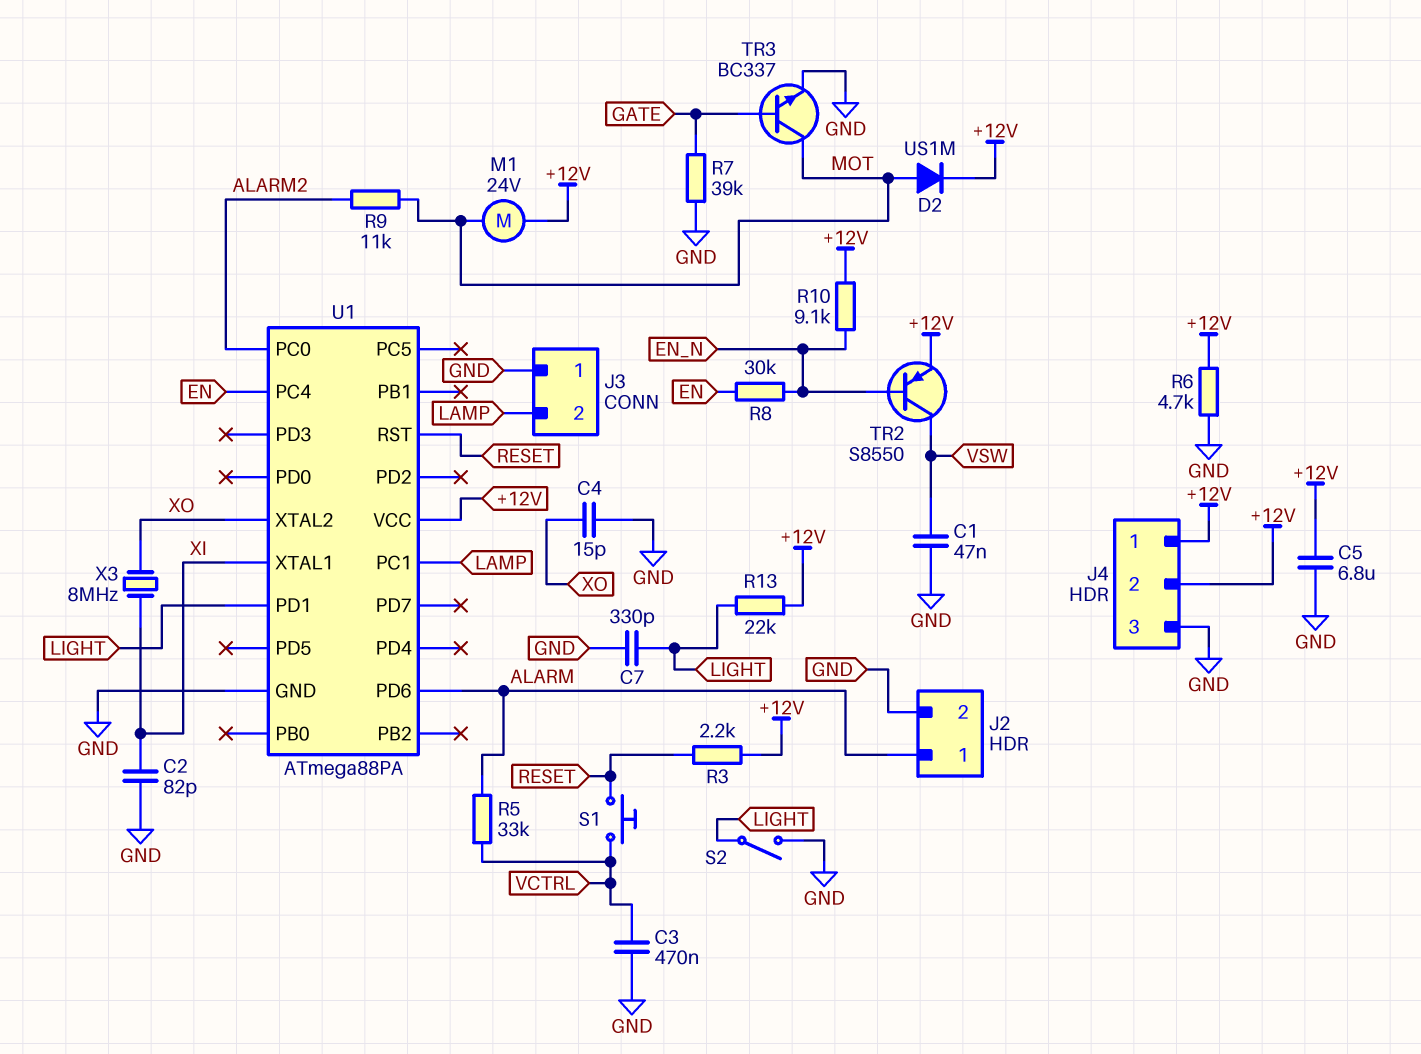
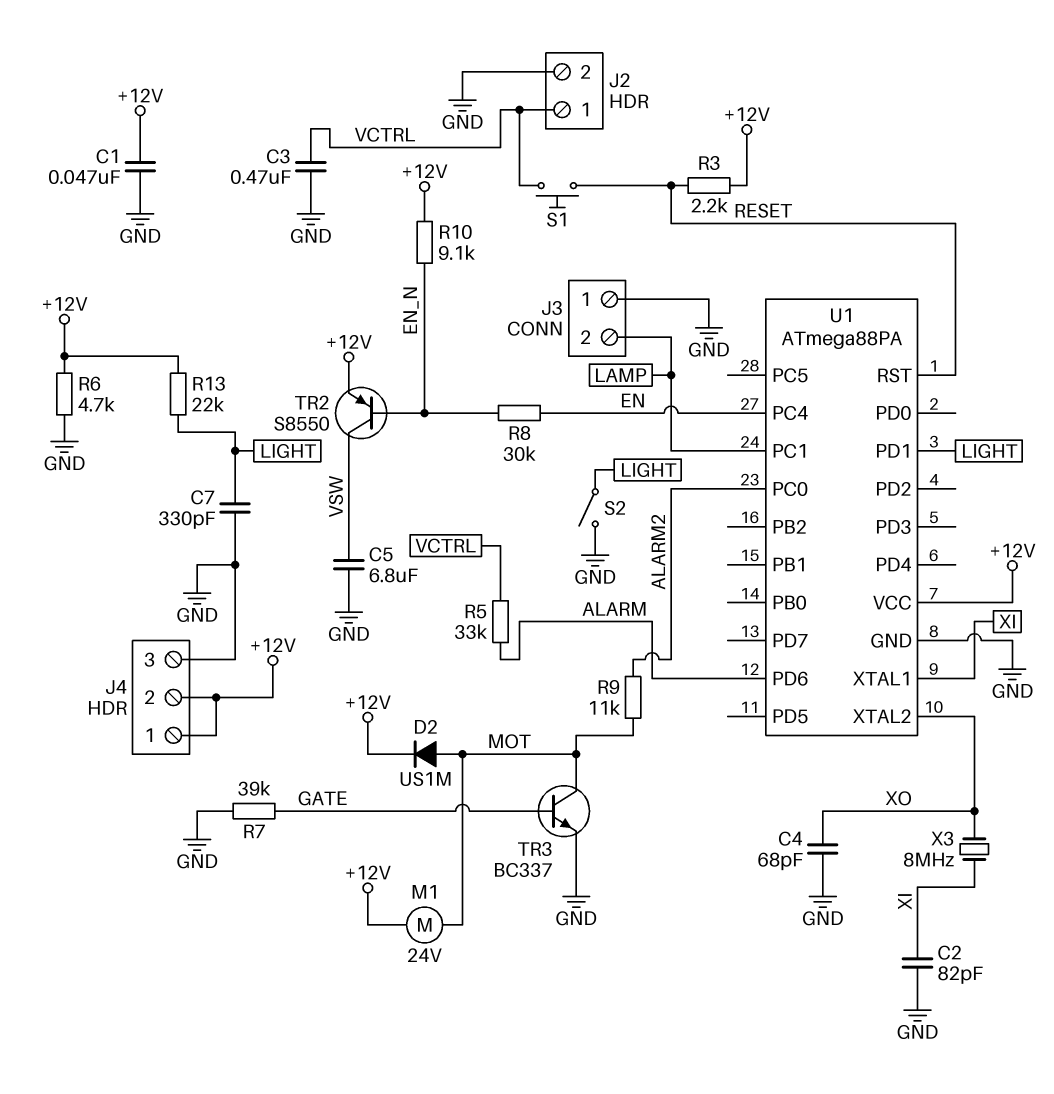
C1: 47nF (GND, VSW) -> 47nF (+12V, GND)
C4: 15pF (GND, XO) -> 68pF (GND, XO)
C5: 6.8uF (+12V, GND) -> 6.8uF (GND, VSW)
J2 pin 1: ALARM -> VCTRL

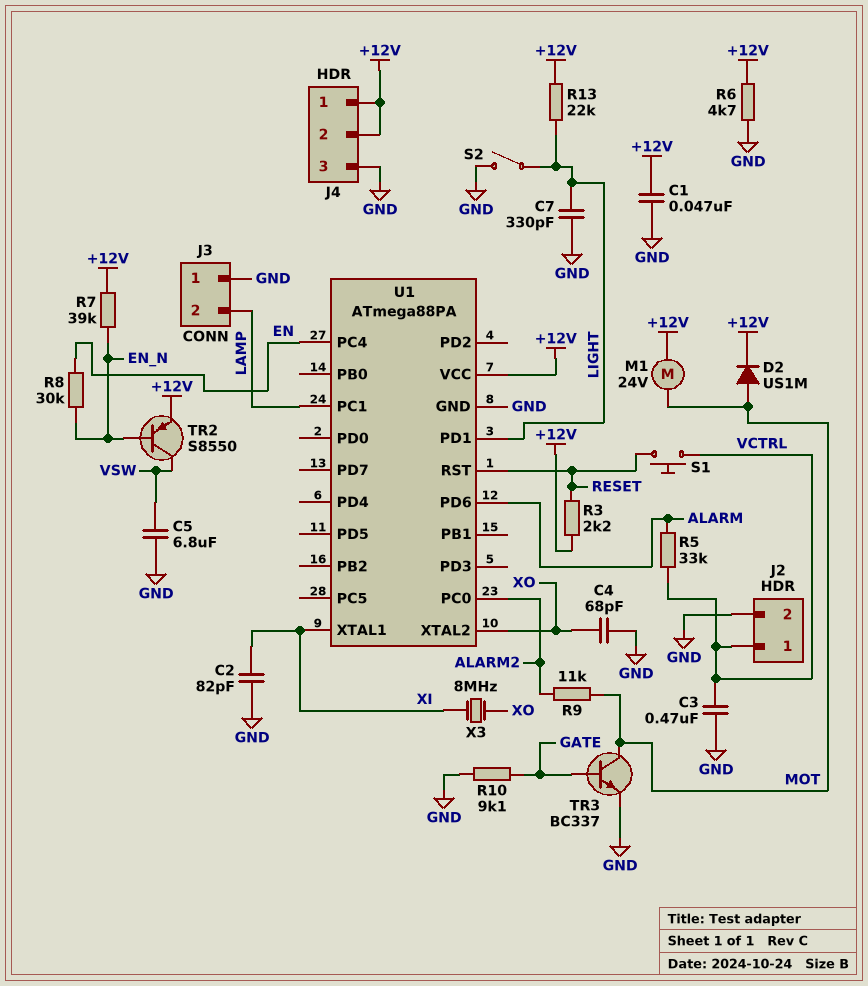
R7: 39k (GATE, GND) -> 39k (+12V, EN_N)
R10: 9.1k (+12V, EN_N) -> 9.1k (GATE, GND)

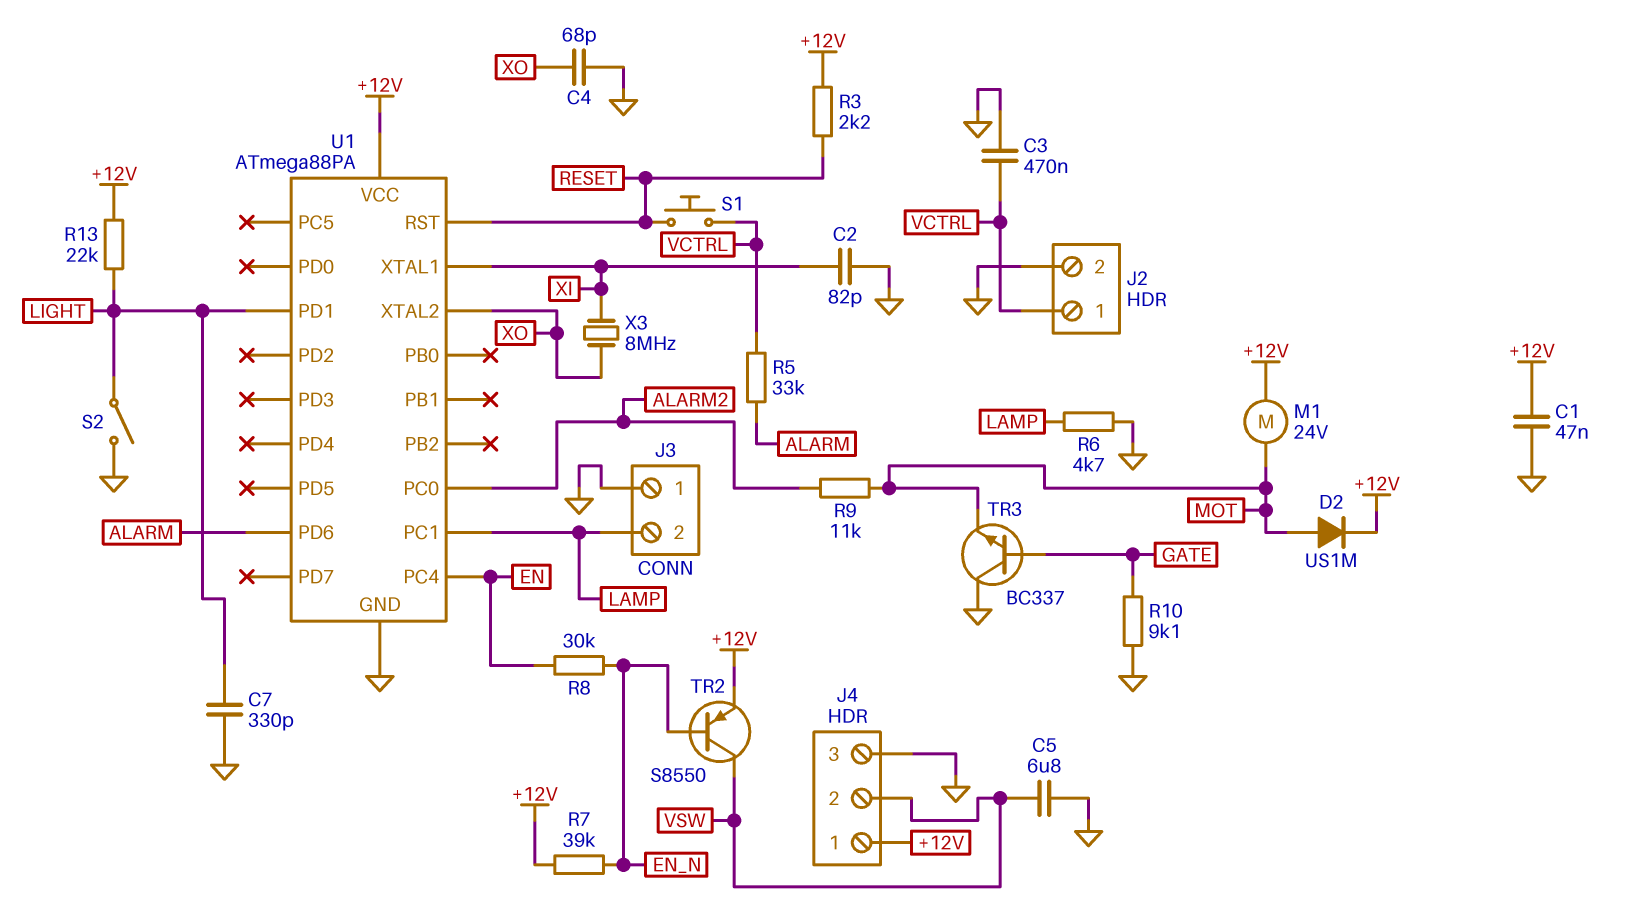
J4 pin 2: +12V -> VSW
R6: 4.7k (+12V, GND) -> 4.7k (GND, LAMP)
TR3: NPN BC337 (B GATE, C MOT, E GND) -> NPN BC337 (B GATE, C GND, E MOT)

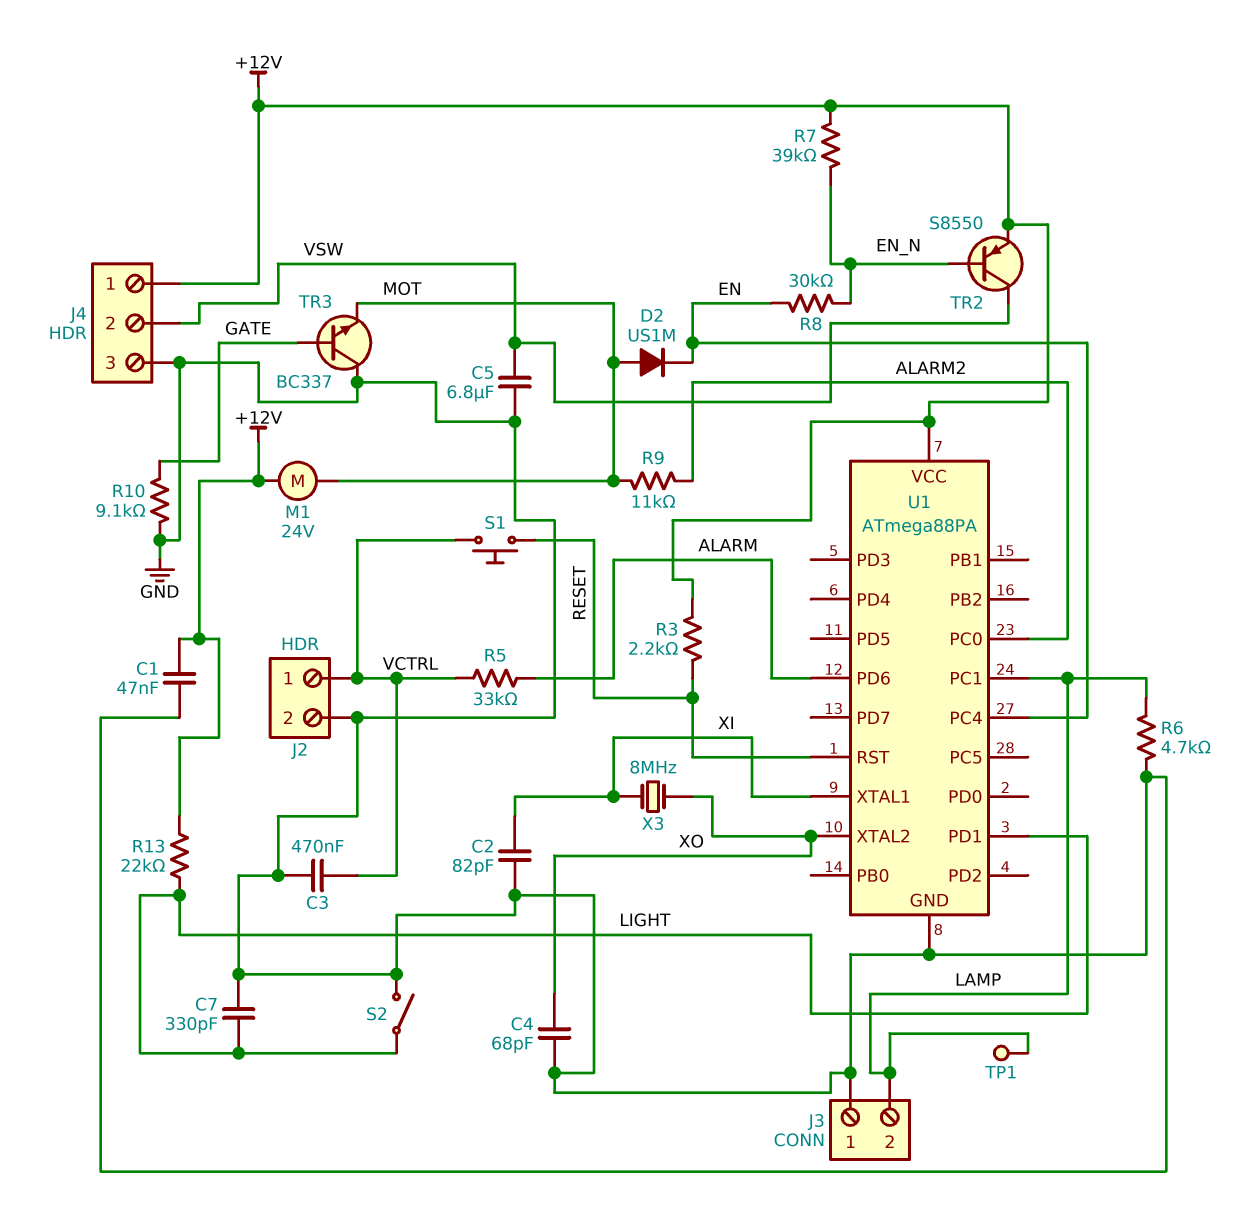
D2: diode US1M (A MOT, K +12V) -> diode US1M (A MOT, K EN)
TP1: none -> test point (LAMP)

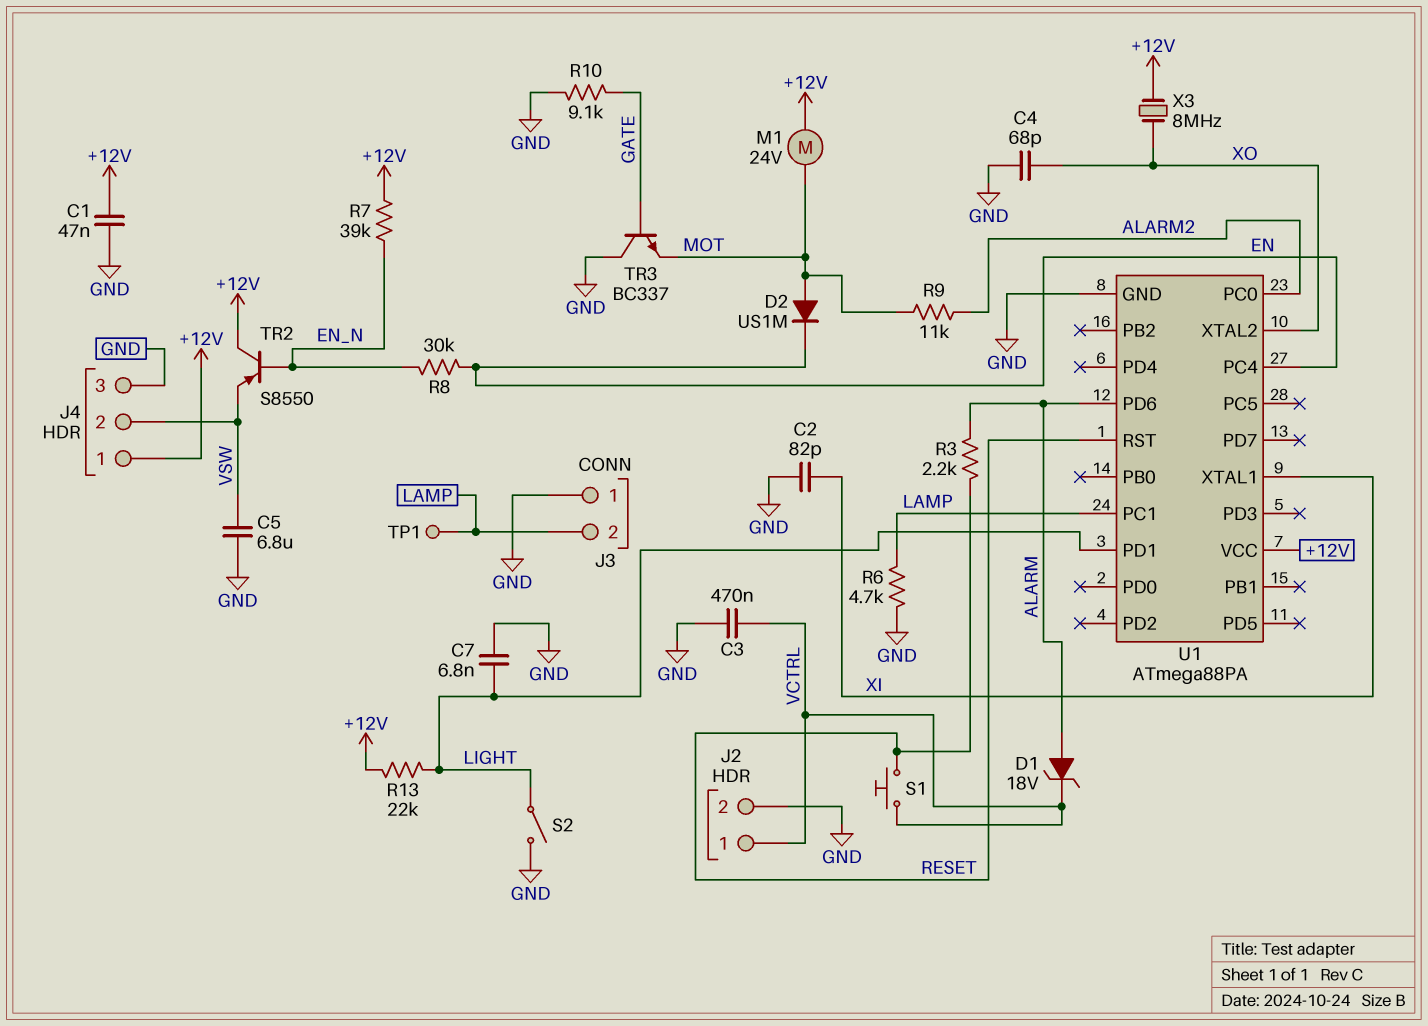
C7: 330pF (GND, LIGHT) -> 6.8nF (GND, LIGHT)
D1: none -> zener 18V (A ALARM, K VCTRL)
R3: 2.2k (+12V, RESET) -> 2.2k (ALARM, RESET)
R5: 33k (ALARM, VCTRL) -> none
TR2: PNP S8550 (B EN_N, C VSW, E +12V) -> PNP S8550 (B EN_N, C +12V, E VSW)
X3: 8MHz (XI, XO) -> 8MHz (+12V, XO)

